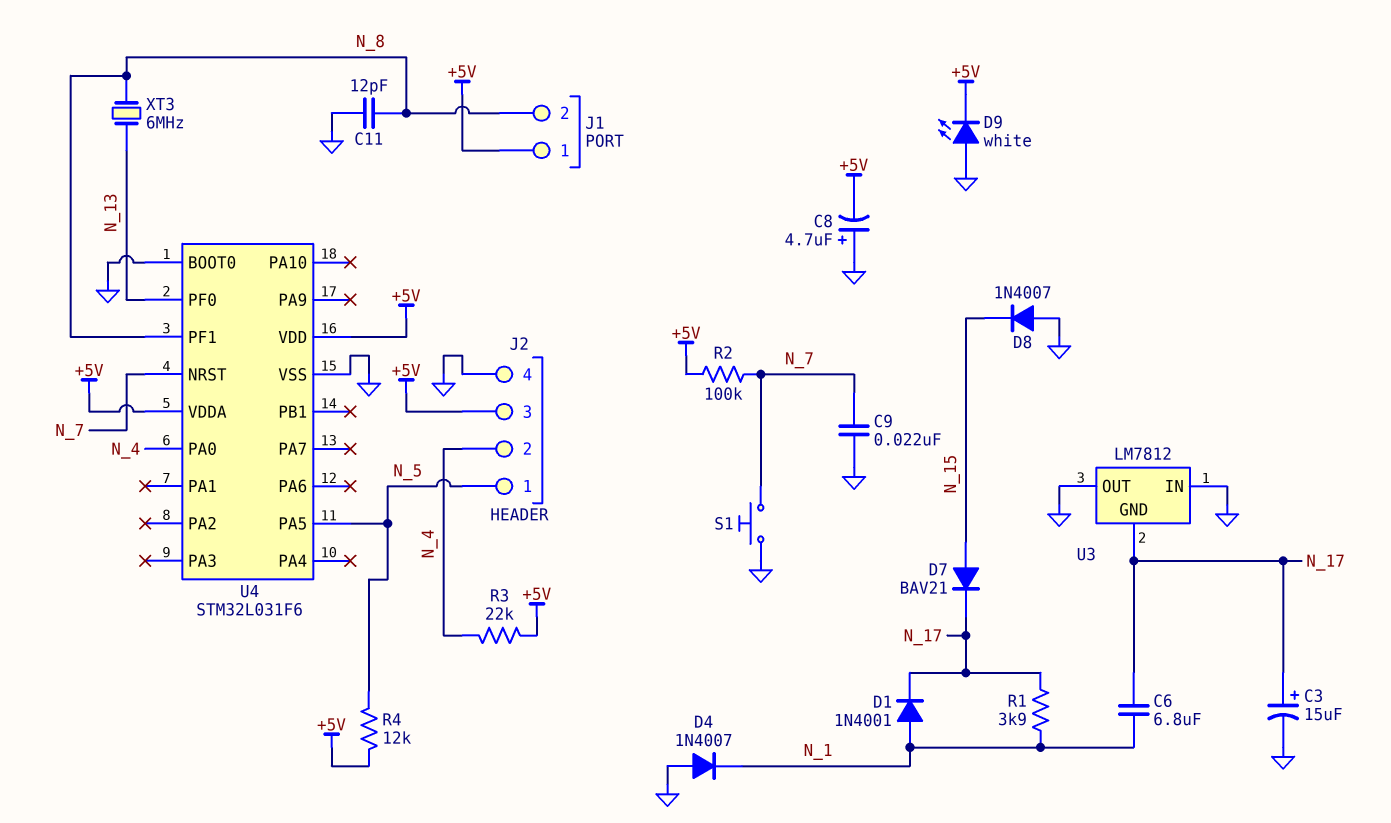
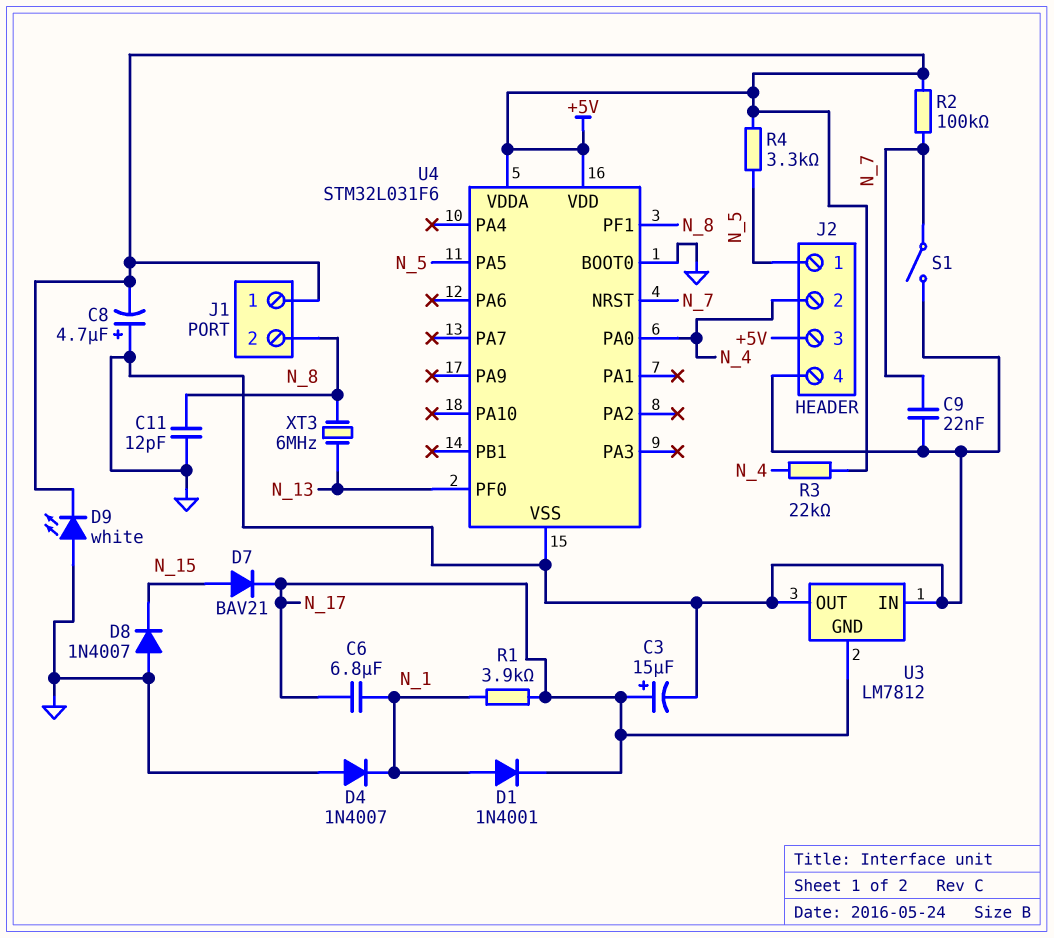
R4: 12k (+5V, N_5) -> 3.3k (+5V, N_5)
S1: button (GND, N_7) -> switch (GND, N_7)

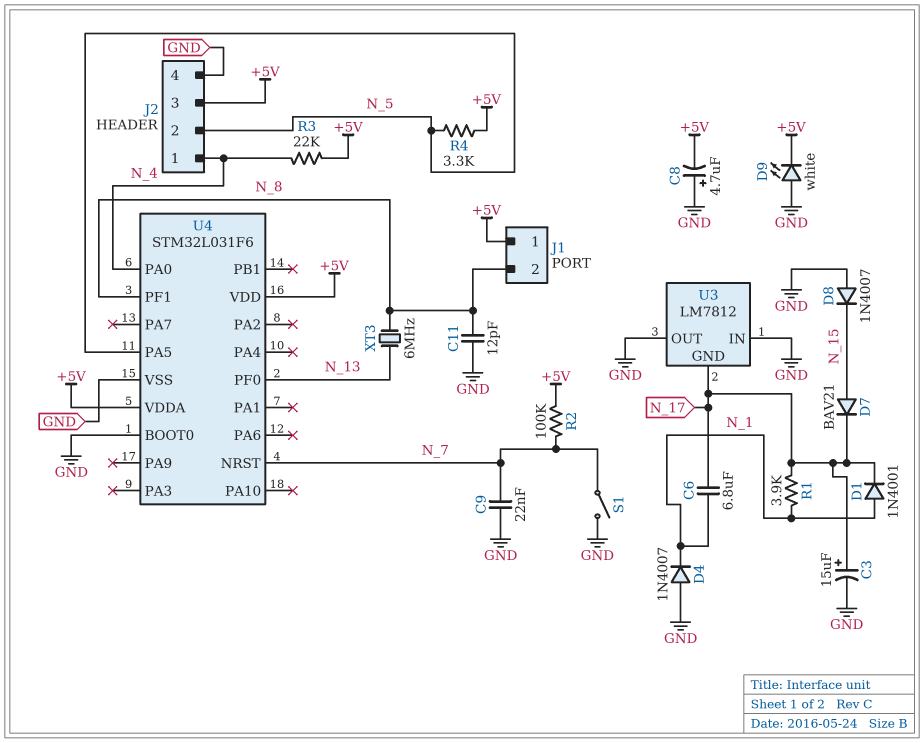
J2 pin 1: N_5 -> N_4
J2 pin 2: N_4 -> N_5

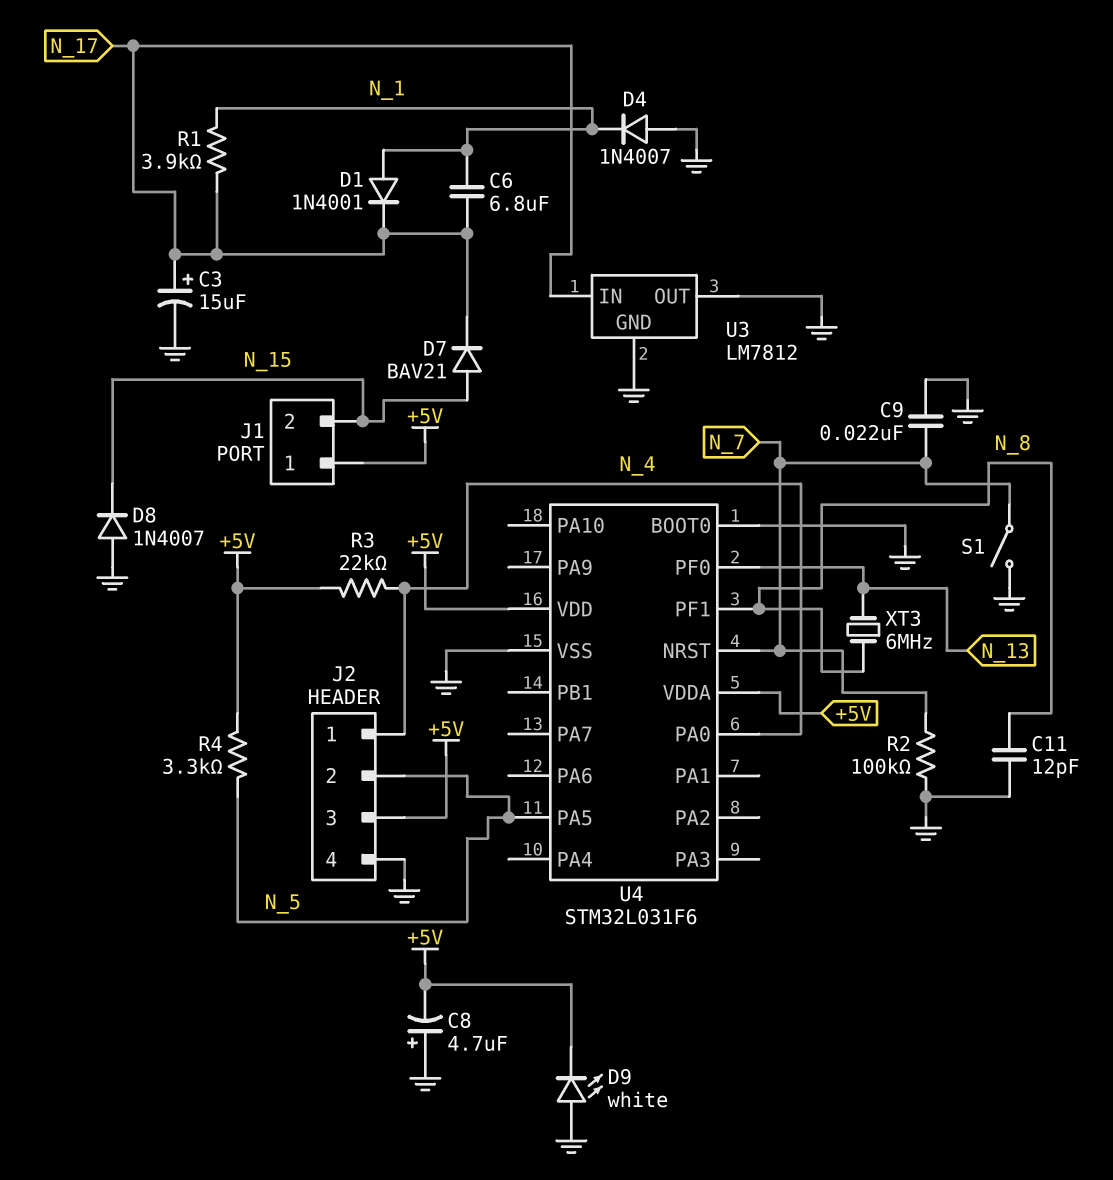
J1 pin 2: N_8 -> N_15
R2: 100k (+5V, N_7) -> 100k (GND, N_7)
U3 pin GND: N_17 -> GND
U3 pin IN: GND -> N_17

